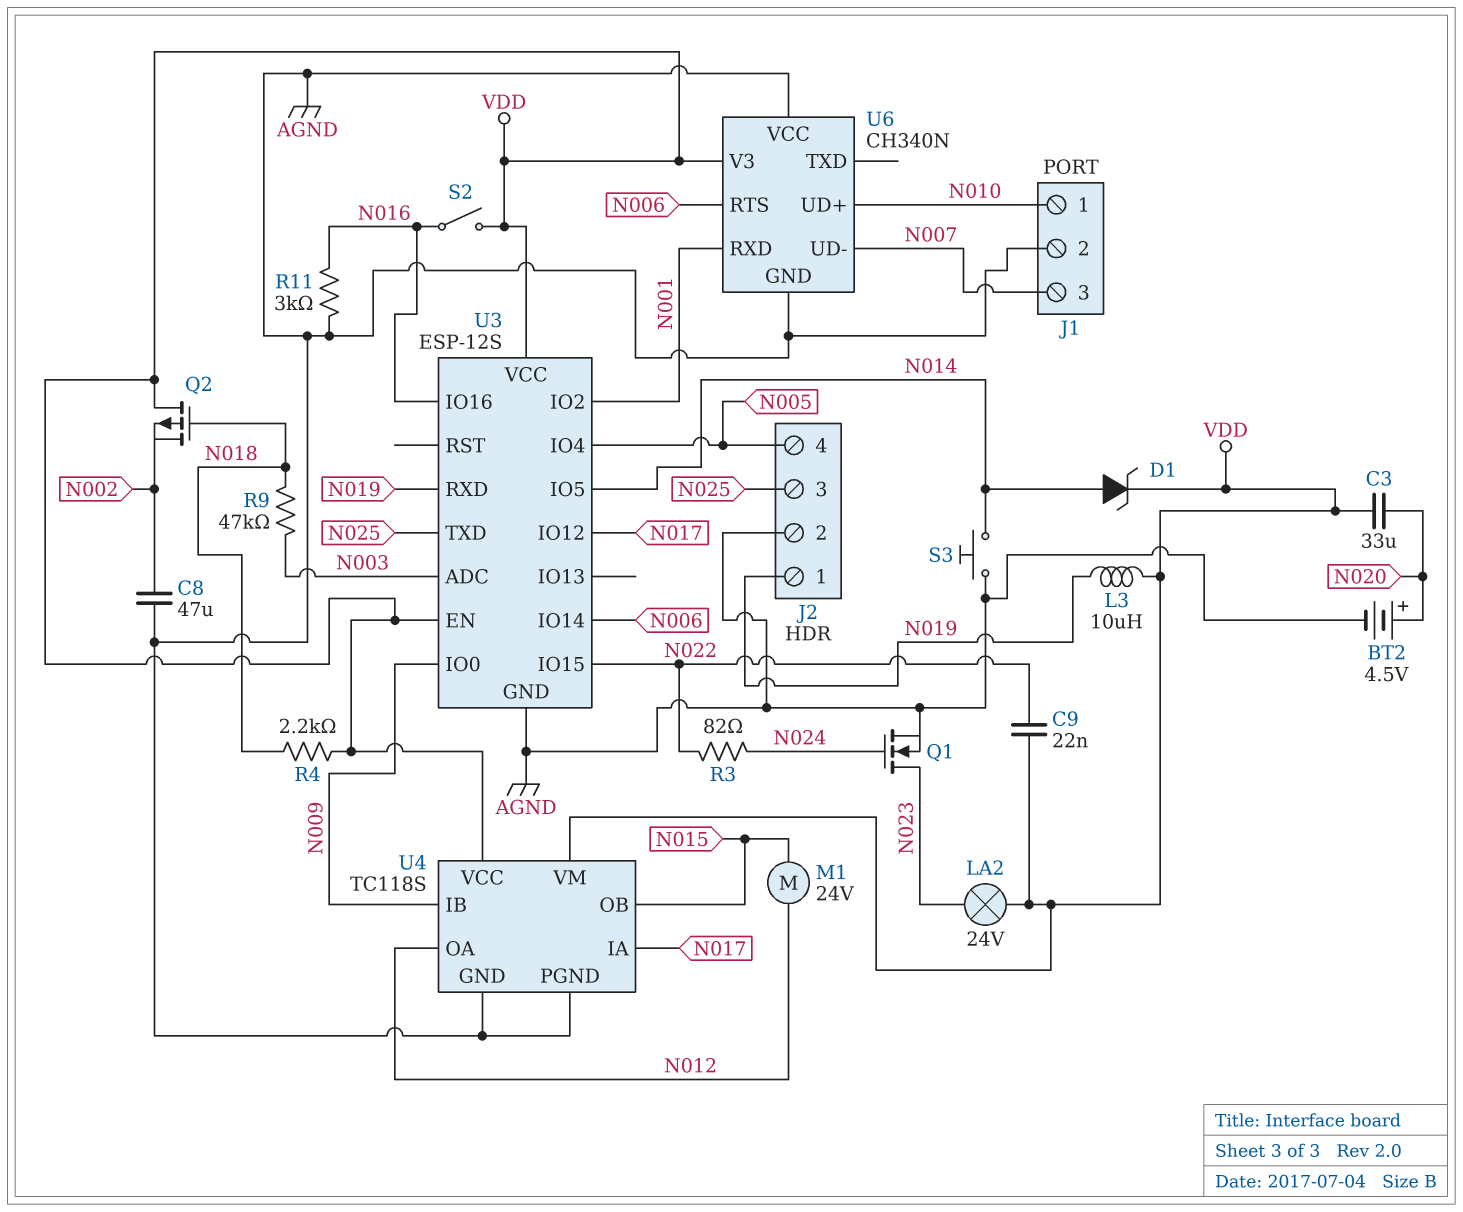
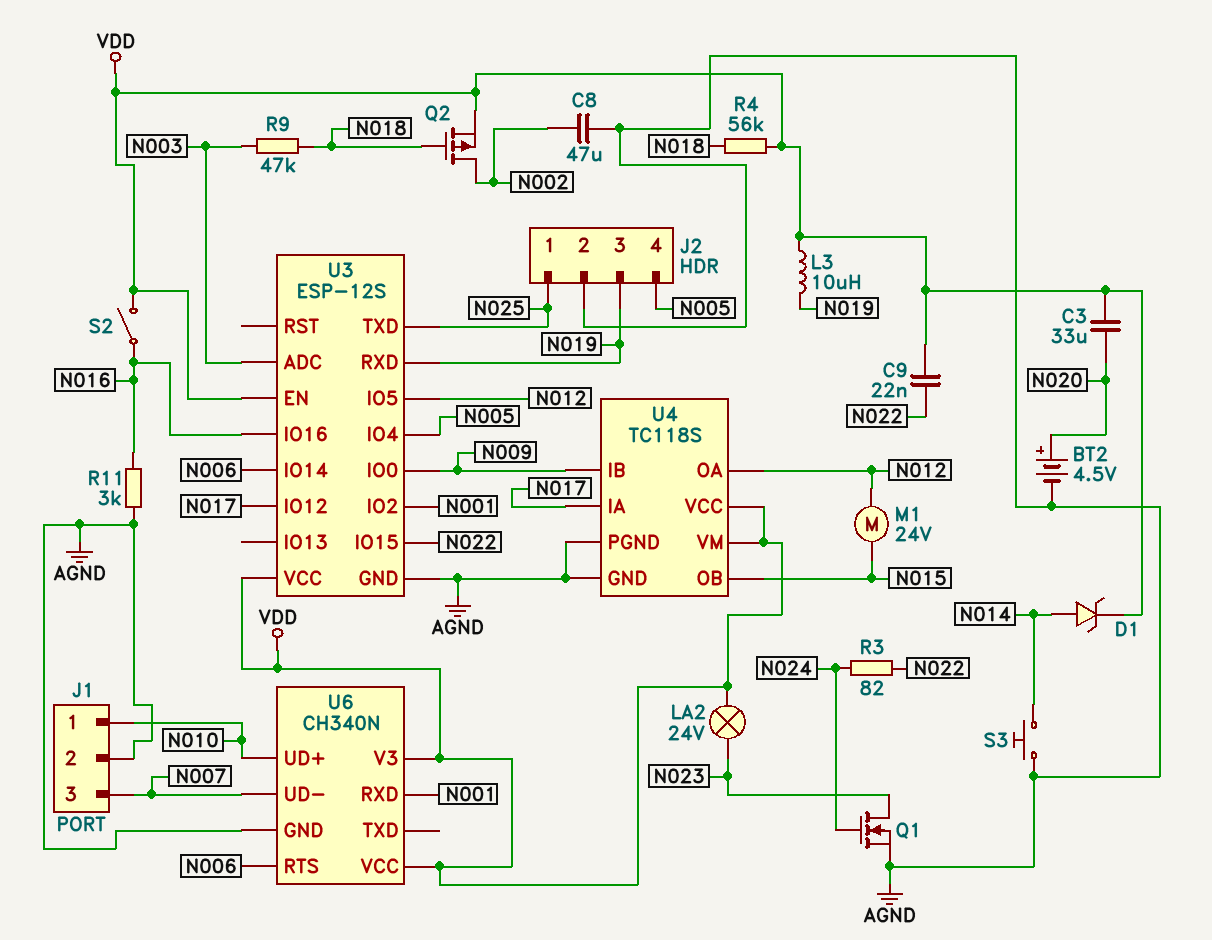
J2 pin 1: N019 -> N025
J2 pin 3: N025 -> N019
Q2: PMOS (G N018, D VDD, S N002) -> PMOS (G N018, D N002, S VDD)
R4: 2.2k (N018, VDD) -> 56k (N018, VDD)
U3 pin IO5: N014 -> N012
U6 pin VCC: AGND -> VDD

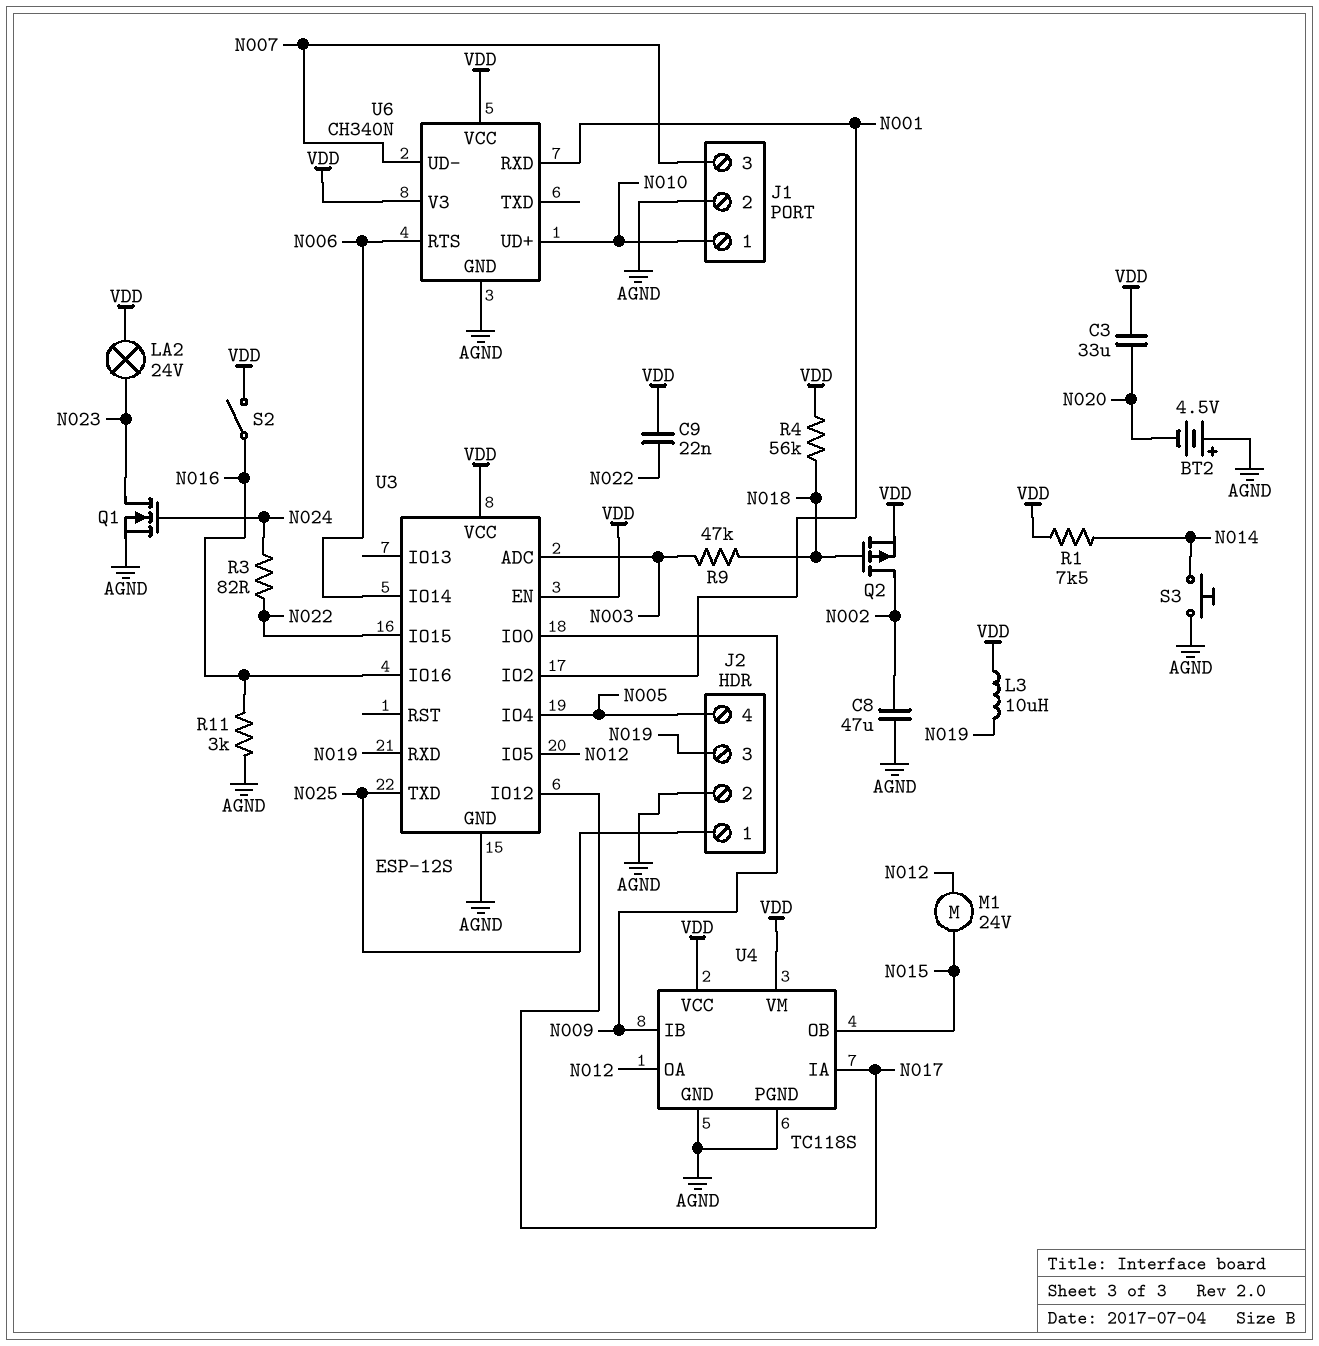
BT2: 4.5V (plus N020, minus AGND) -> 4.5V (plus AGND, minus N020)
D1: zener (A N014, K VDD) -> none
R1: none -> 7.5k (N014, VDD)

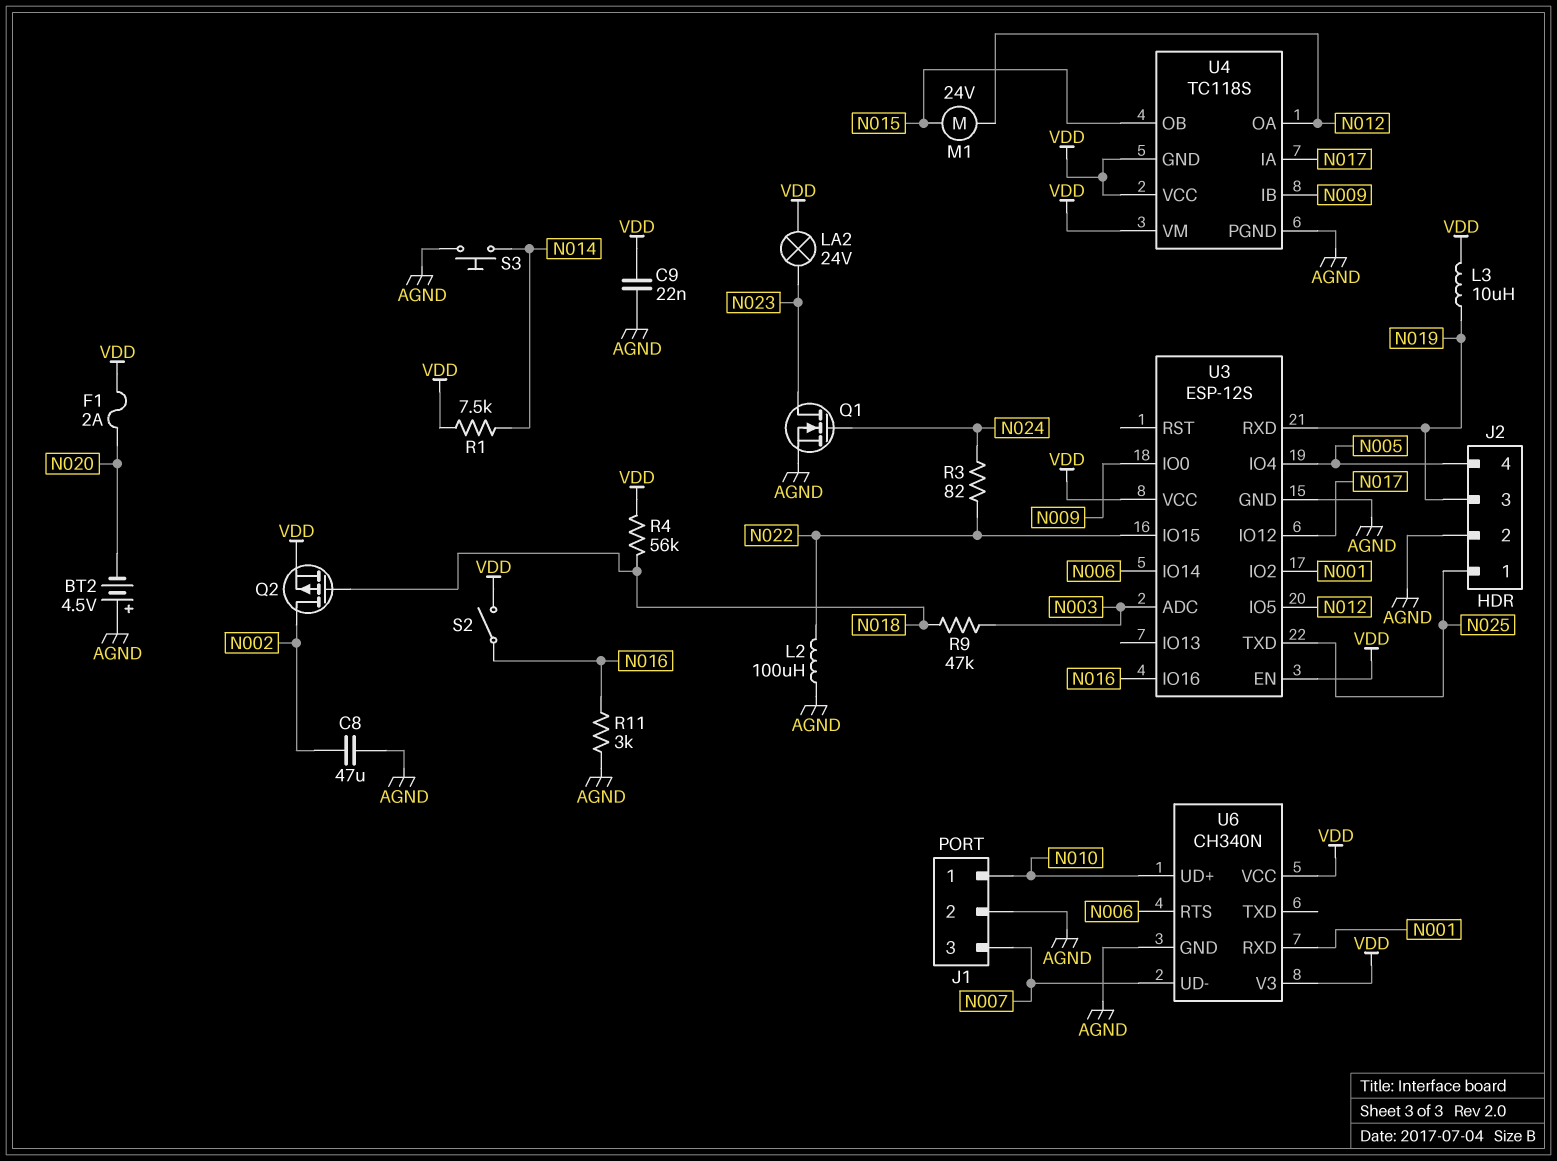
C3: 33uF (N020, VDD) -> none
C9: 22nF (N022, VDD) -> 22nF (AGND, VDD)
F1: none -> 2A (N020, VDD)
L2: none -> 100uH (AGND, N022)
U4 pin GND: AGND -> VDD

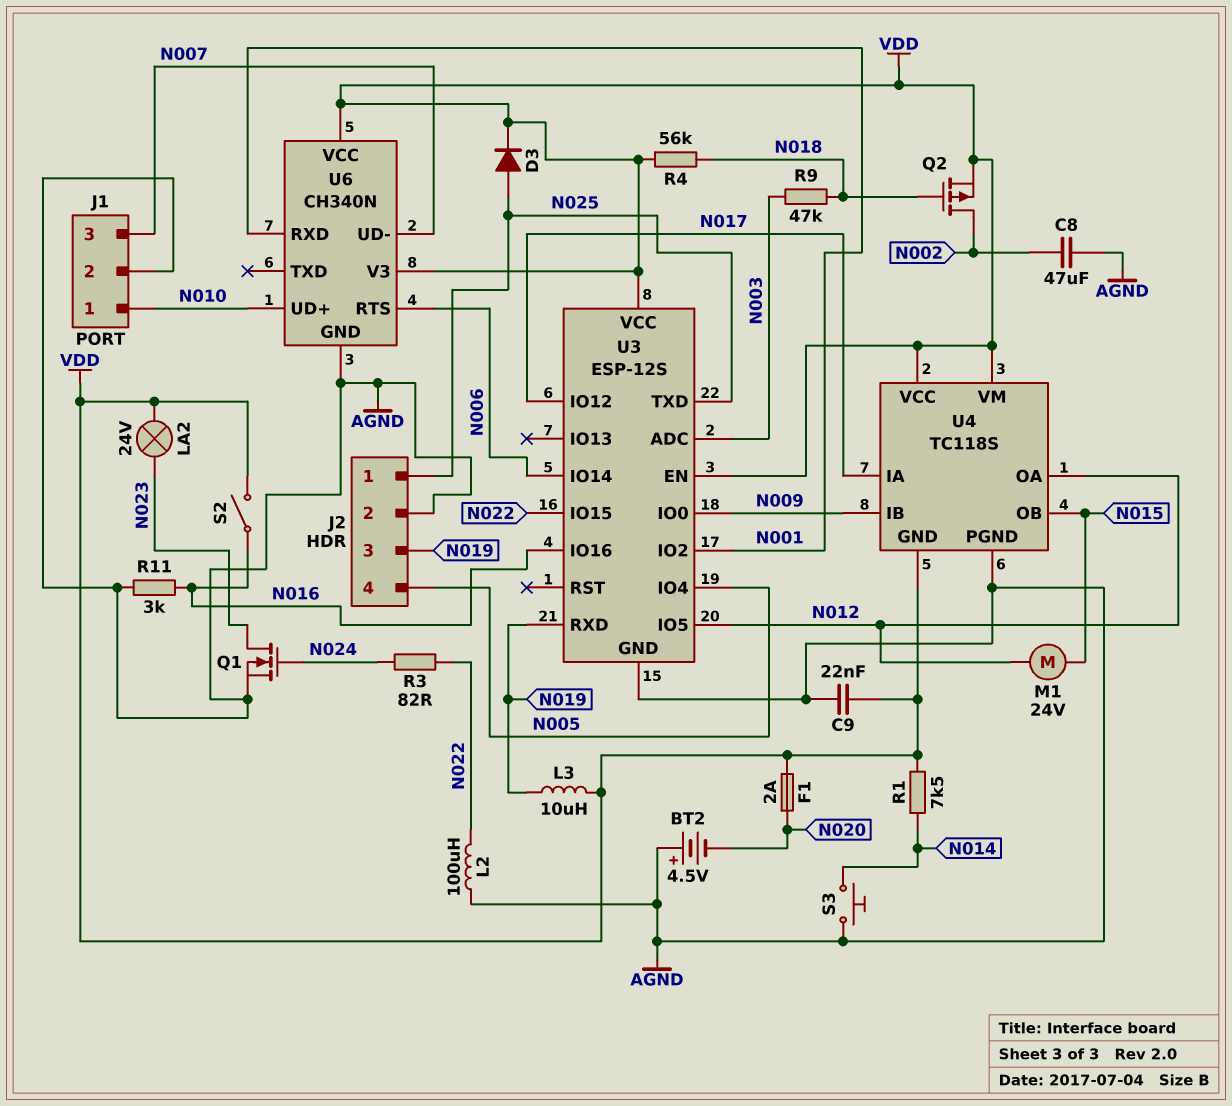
D3: none -> diode (A N025, K VDD)

